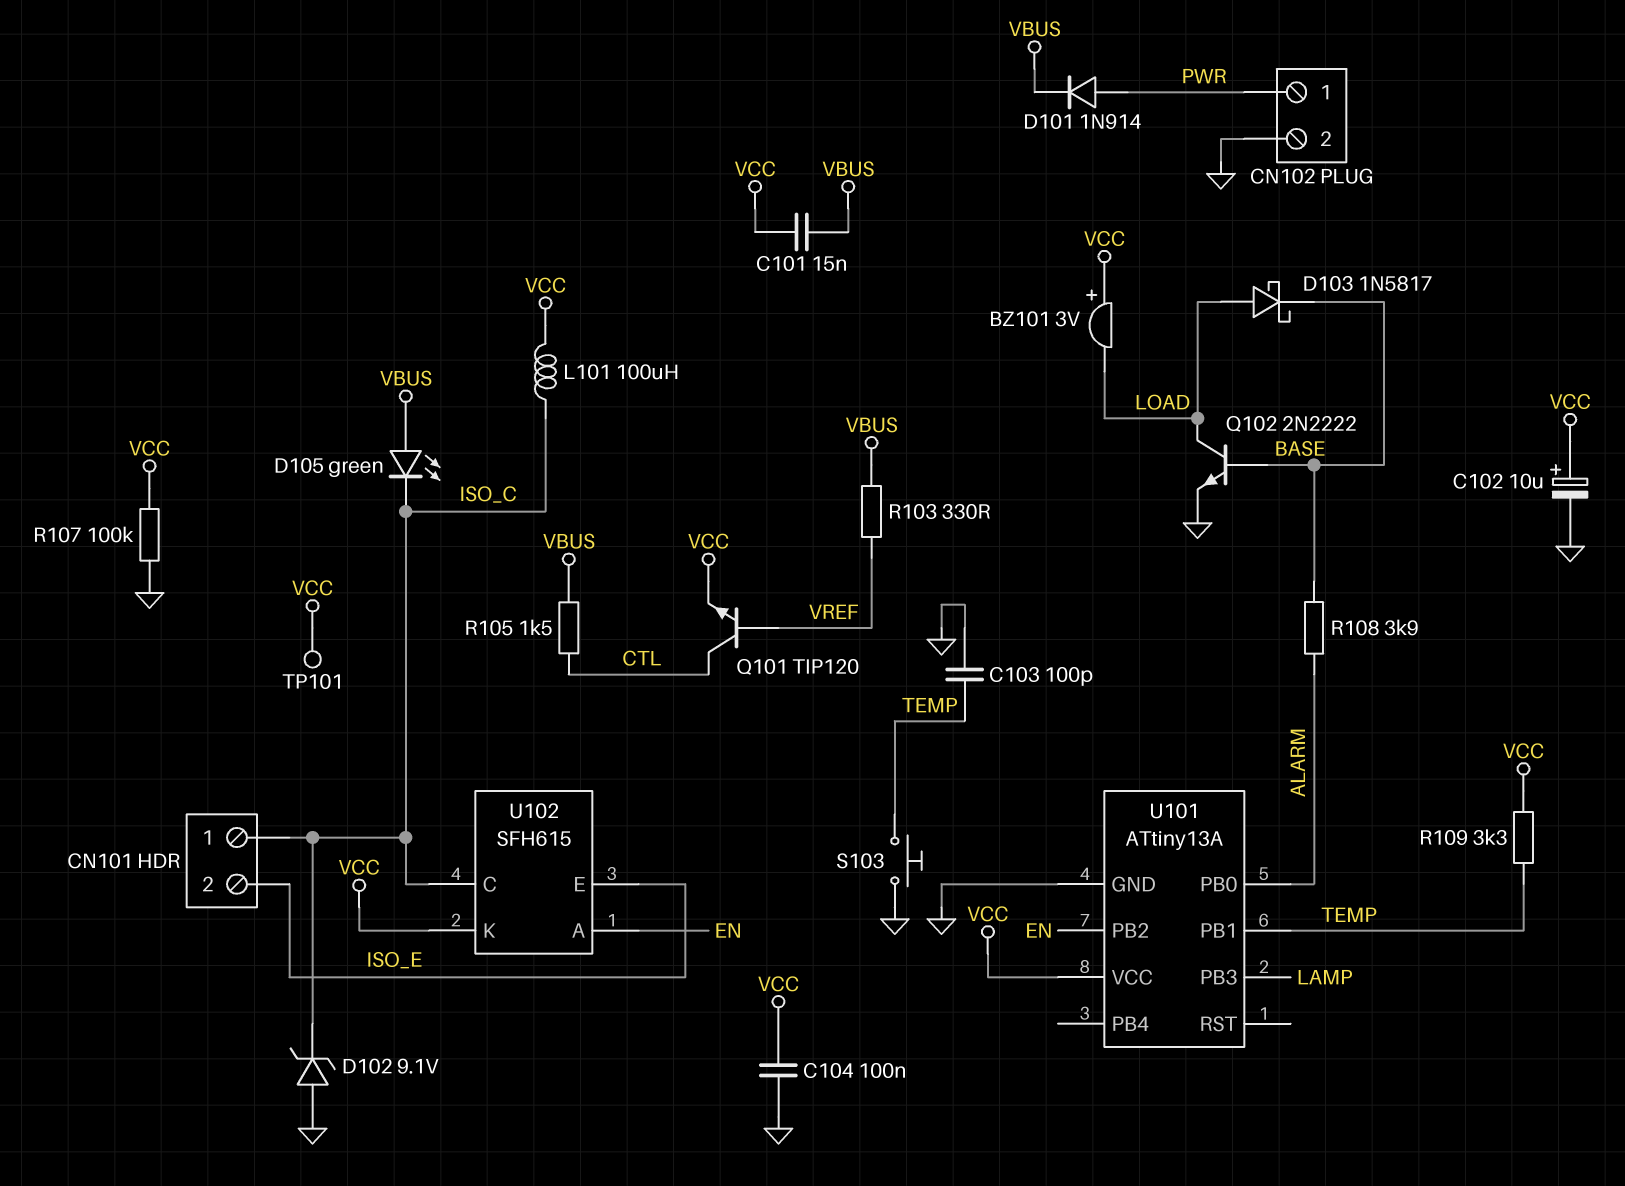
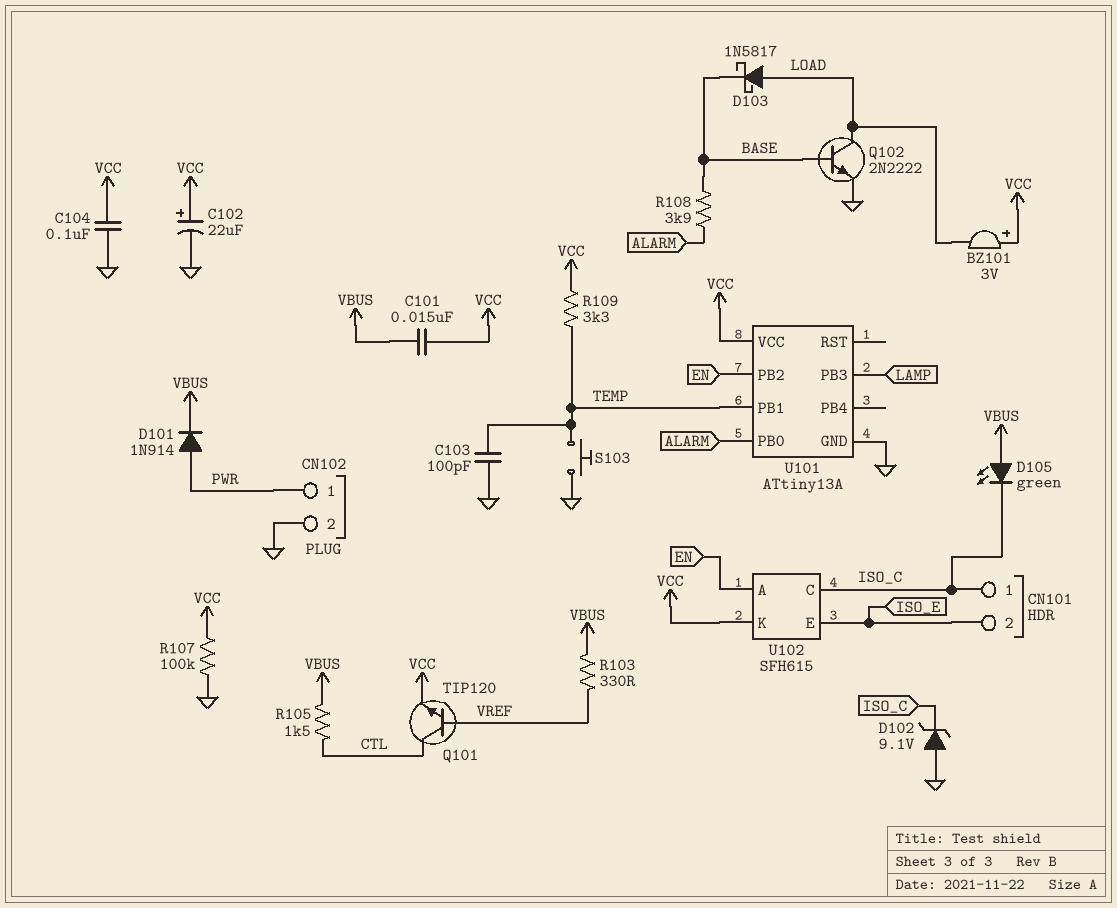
C102: 10uF (plus VCC, minus GND) -> 22uF (plus VCC, minus GND)
L101: 100uH (ISO_C, VCC) -> none
TP101: test point (VCC) -> none

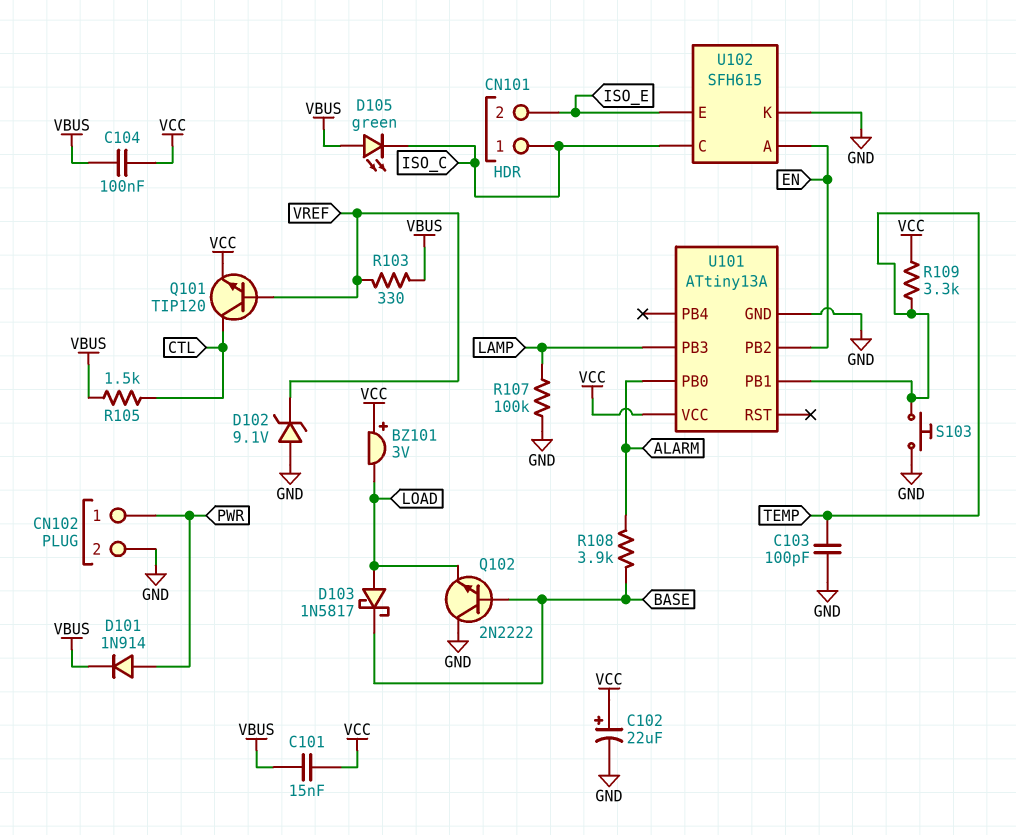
C104: 100nF (GND, VCC) -> 100nF (VBUS, VCC)
D102: zener 9.1V (A GND, K ISO_C) -> zener 9.1V (A GND, K VREF)
Q102: NPN 2N2222 (B BASE, C LOAD, E GND) -> NPN 2N2222 (B BASE, C GND, E LOAD)
R107: 100k (GND, VCC) -> 100k (GND, LAMP)
U102 pin K: VCC -> GND

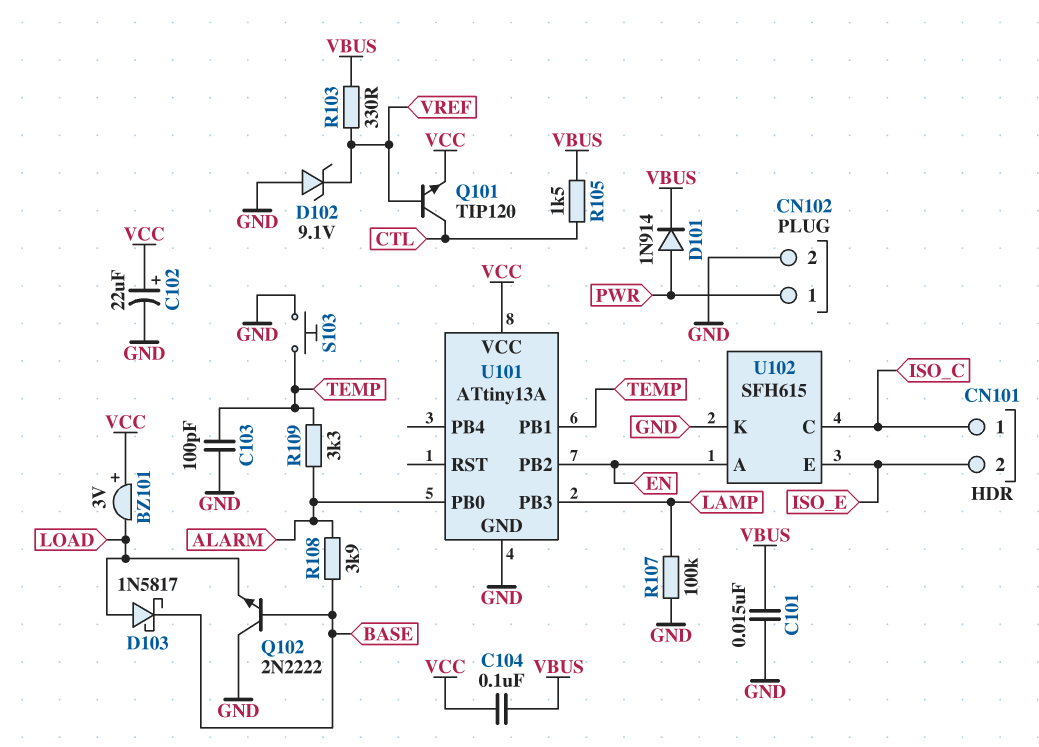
C101: 15nF (VBUS, VCC) -> 15nF (GND, VBUS)
D105: LED green (A VBUS, K ISO_C) -> none
R109: 3.3k (TEMP, VCC) -> 3.3k (ALARM, TEMP)

